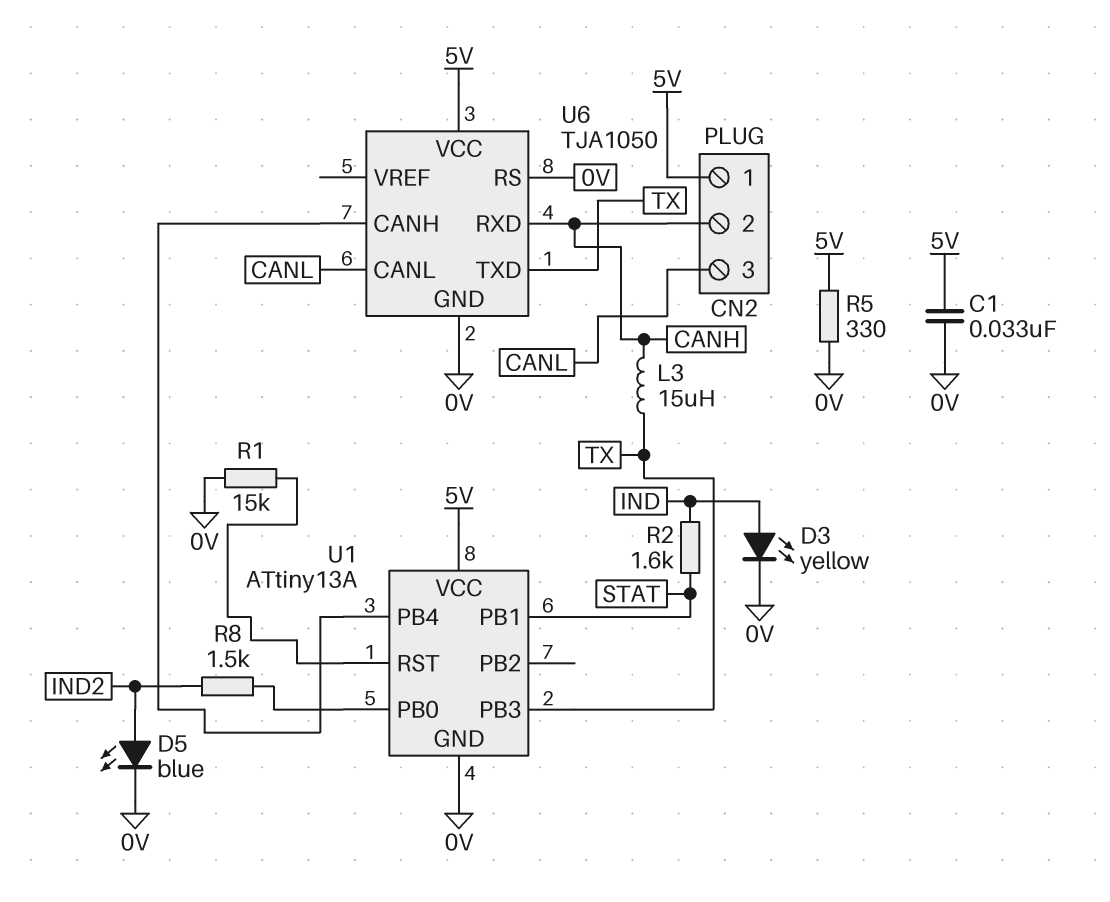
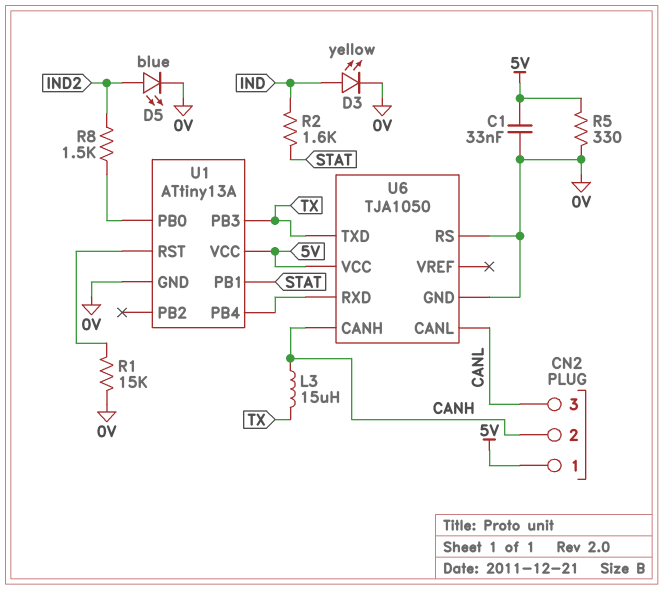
U6 pin CANH: U1/PB4 -> CANH
U6 pin RXD: CANH -> U1/PB4

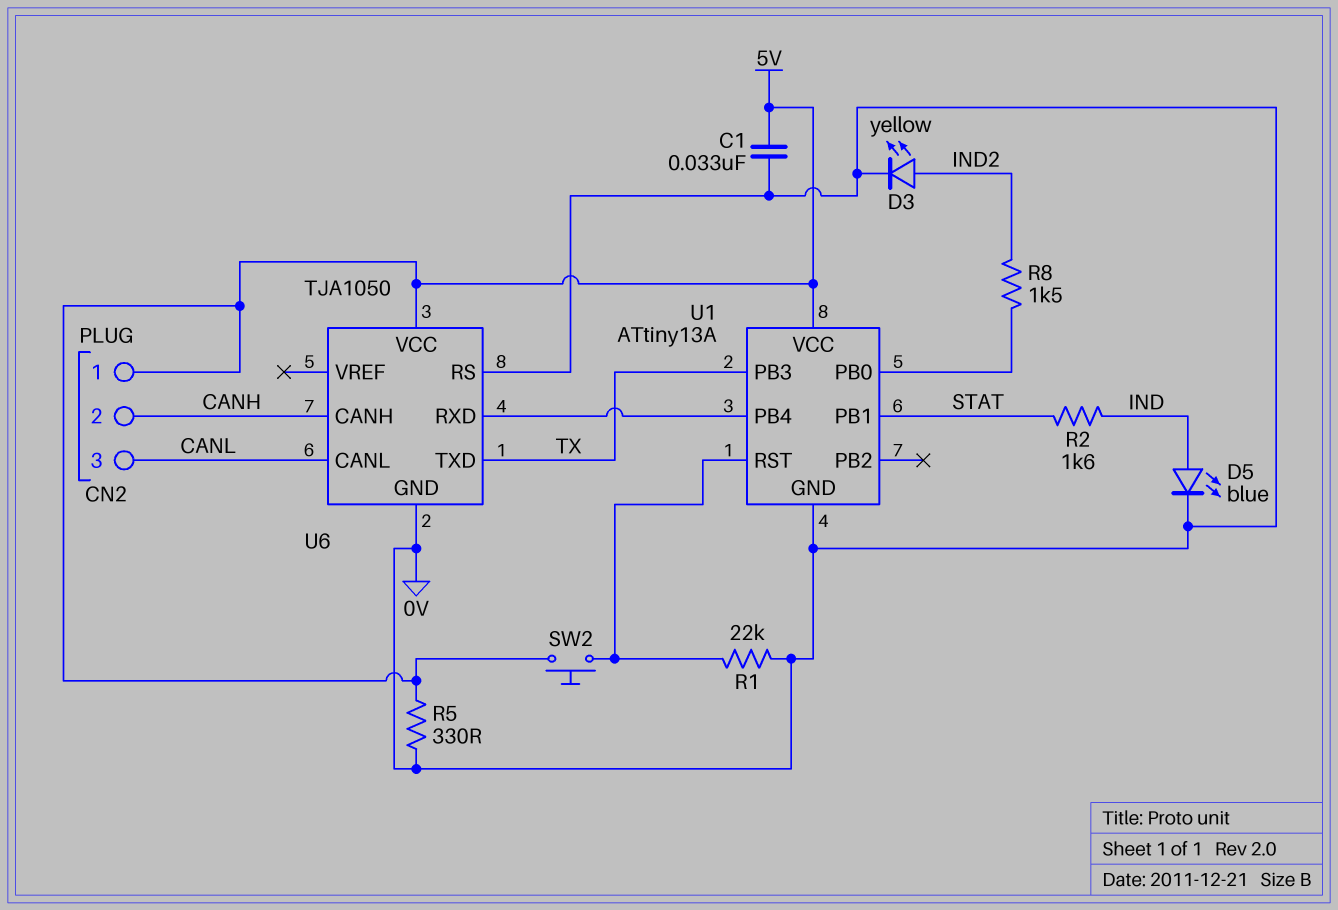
D3: LED yellow (A IND, K 0V) -> LED yellow (A IND2, K 0V)
D5: LED blue (A IND2, K 0V) -> LED blue (A IND, K 0V)
L3: 15uH (CANH, TX) -> none
R1: 15k (0V, U1/RST) -> 22k (0V, U1/RST)
SW2: none -> button (5V, U1/RST)

